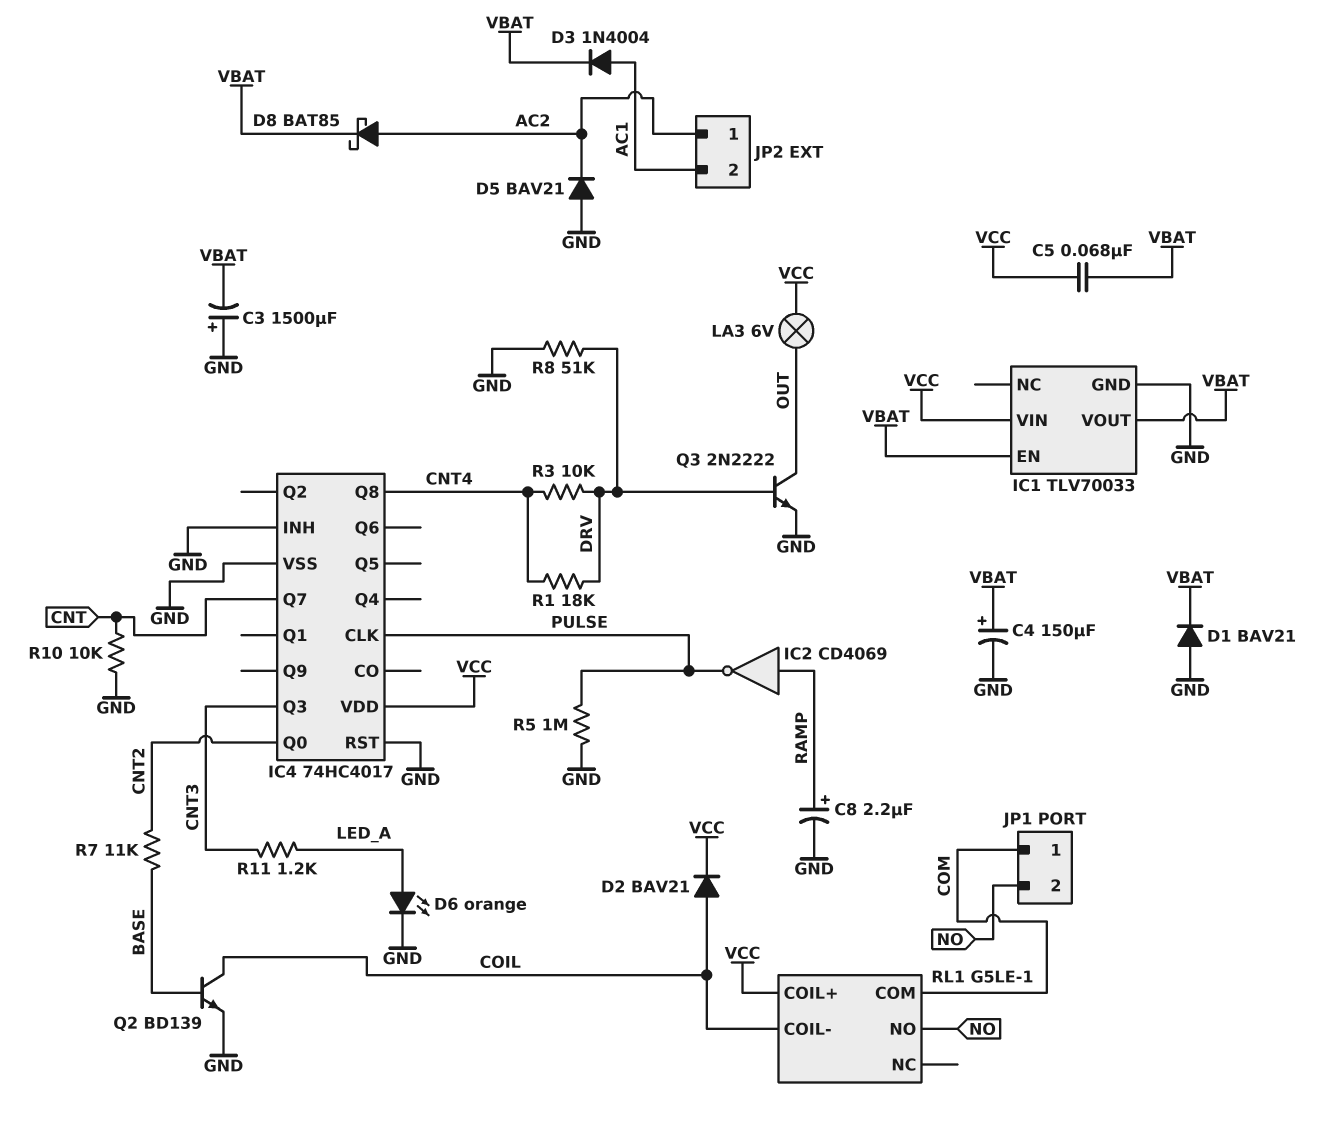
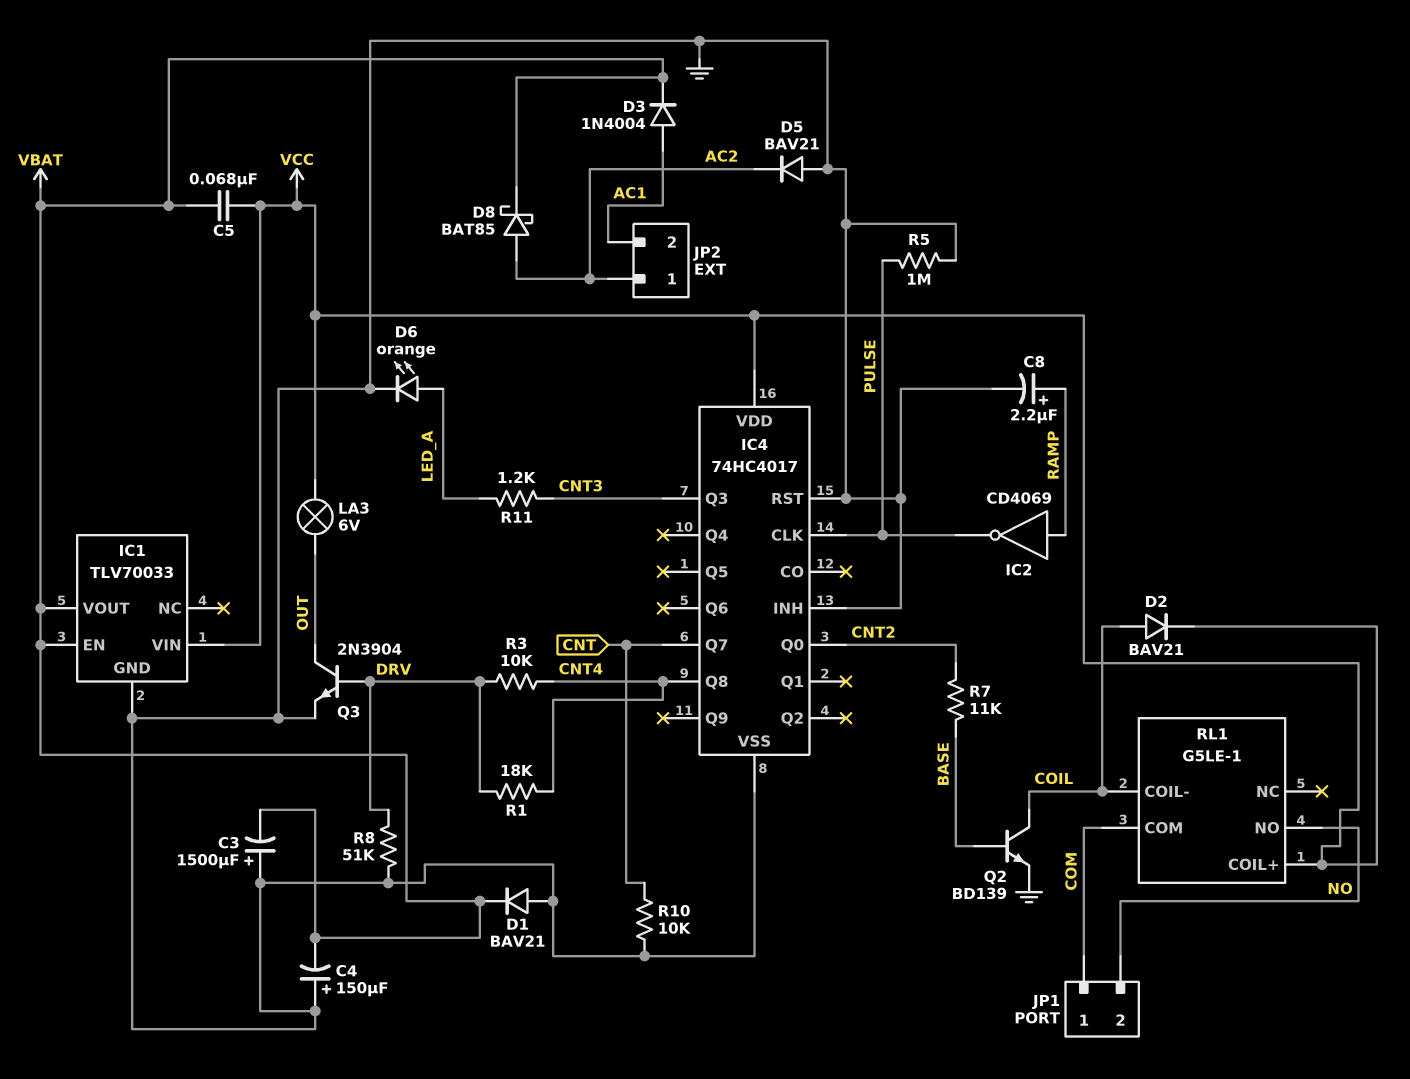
C4: 150uF (plus VBAT, minus GND) -> 150uF (plus GND, minus VBAT)
Q3: NPN 2N2222 (B DRV, C OUT, E GND) -> NPN 2N3904 (B DRV, C OUT, E GND)

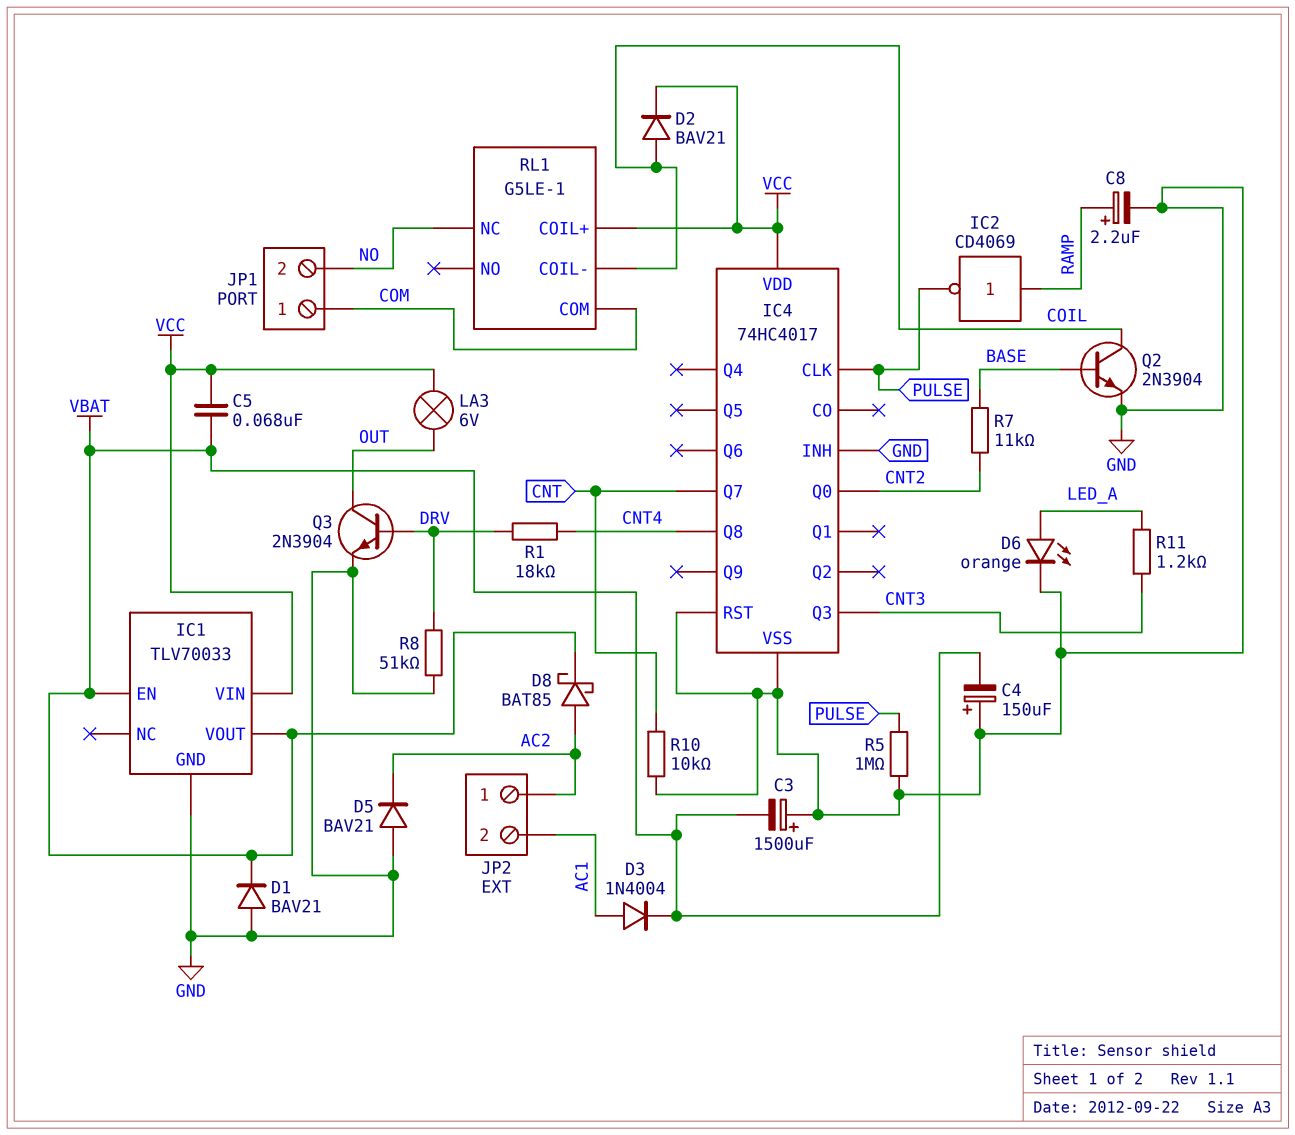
Q2: NPN BD139 (B BASE, C COIL, E GND) -> NPN 2N3904 (B BASE, C COIL, E GND)
R3: 10k (CNT4, DRV) -> none
RL1 pin NC: none -> NO
RL1 pin NO: NO -> none

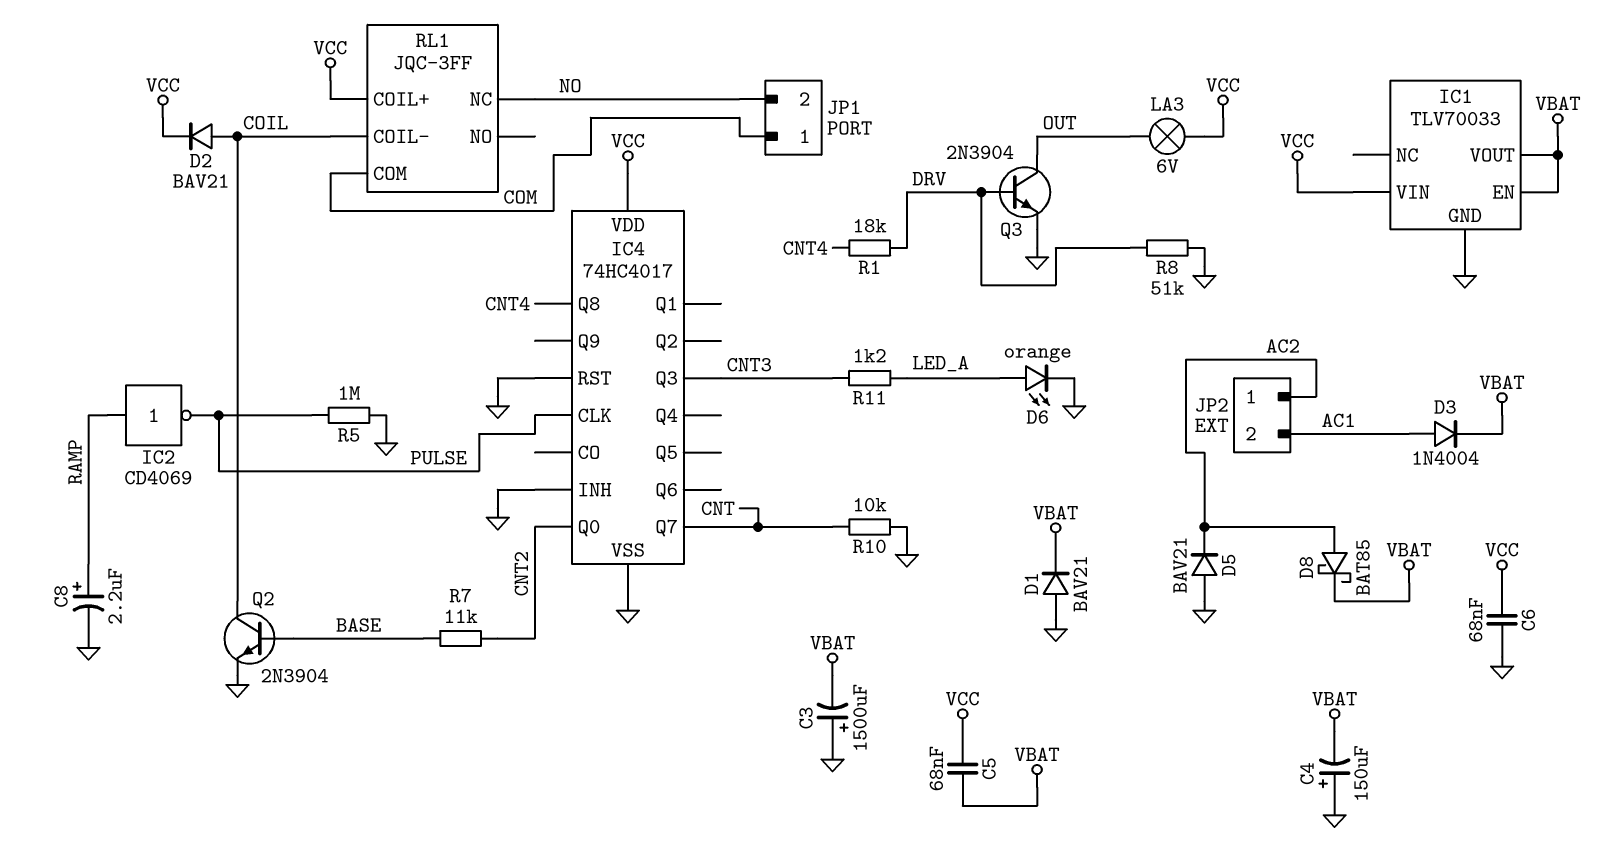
C6: none -> 68nF (GND, VCC)
RL1: G5LE-1 -> JQC-3FF

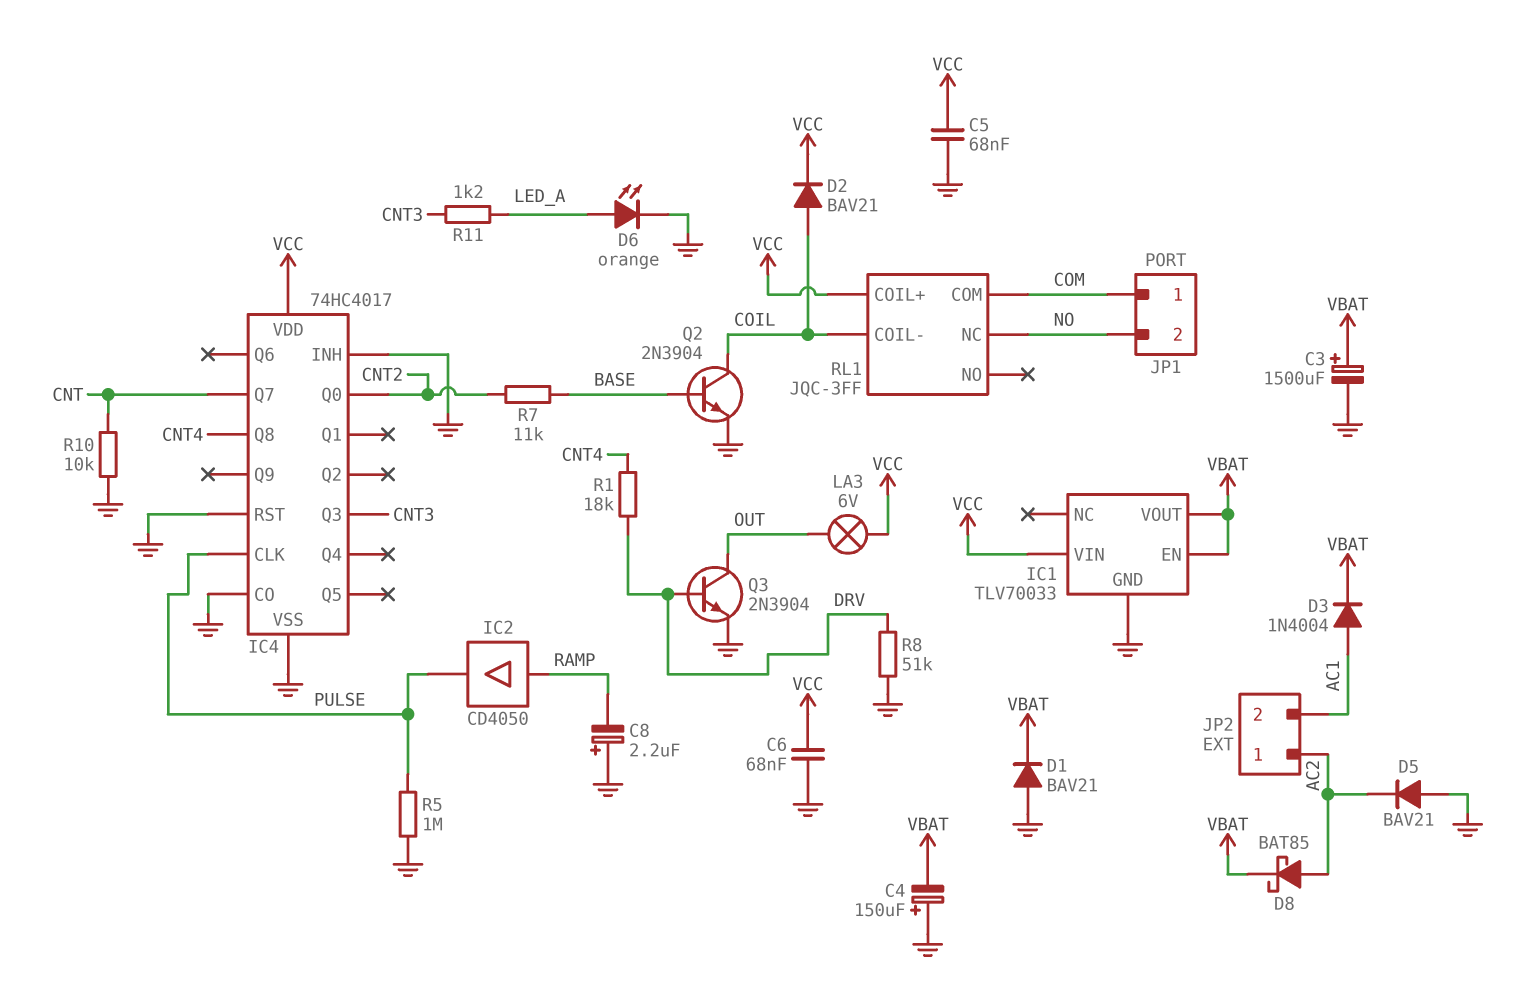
C3: 1500uF (plus GND, minus VBAT) -> 1500uF (plus VBAT, minus GND)
C5: 68nF (VBAT, VCC) -> 68nF (GND, VCC)
C8: 2.2uF (plus RAMP, minus GND) -> 2.2uF (plus GND, minus RAMP)
IC2: NOT CD4069 (in RAMP, out PULSE) -> buffer CD4050 (in RAMP, out PULSE)
IC4 pin CO: none -> GND

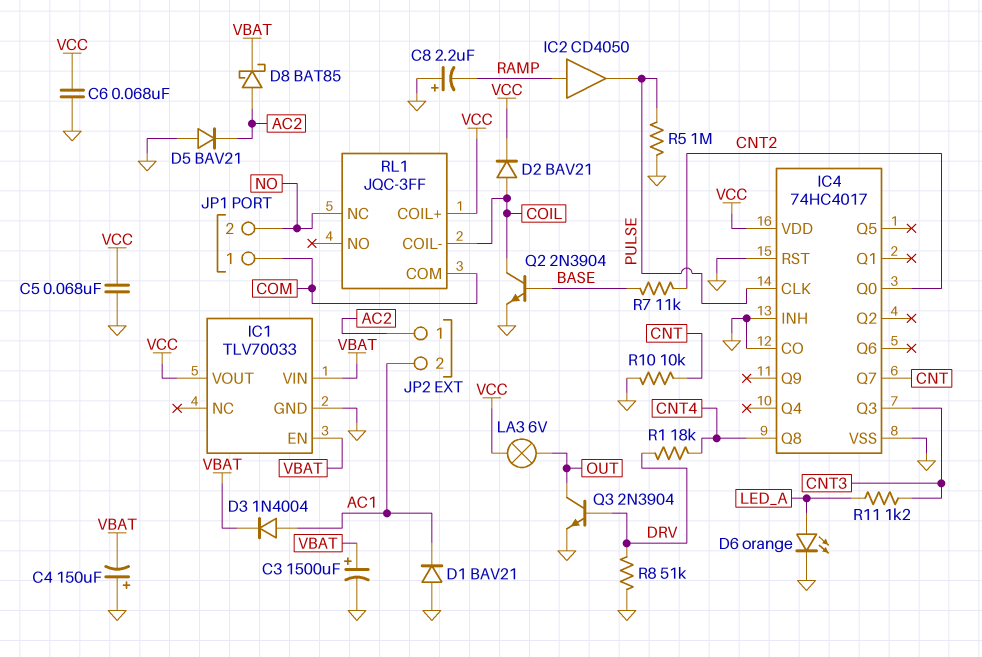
D1: diode BAV21 (A GND, K VBAT) -> diode BAV21 (A GND, K AC1)
IC1 pin VIN: VCC -> VBAT
IC1 pin VOUT: VBAT -> VCC

